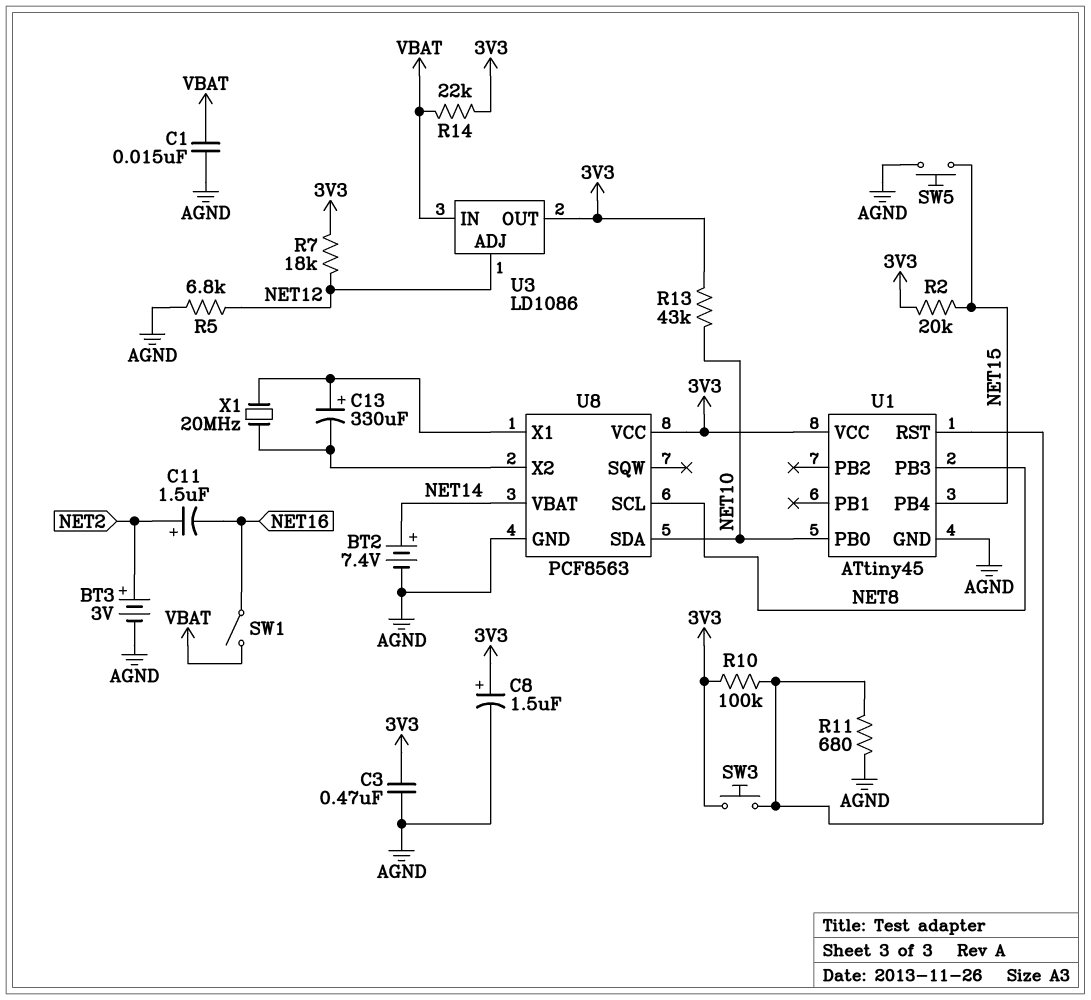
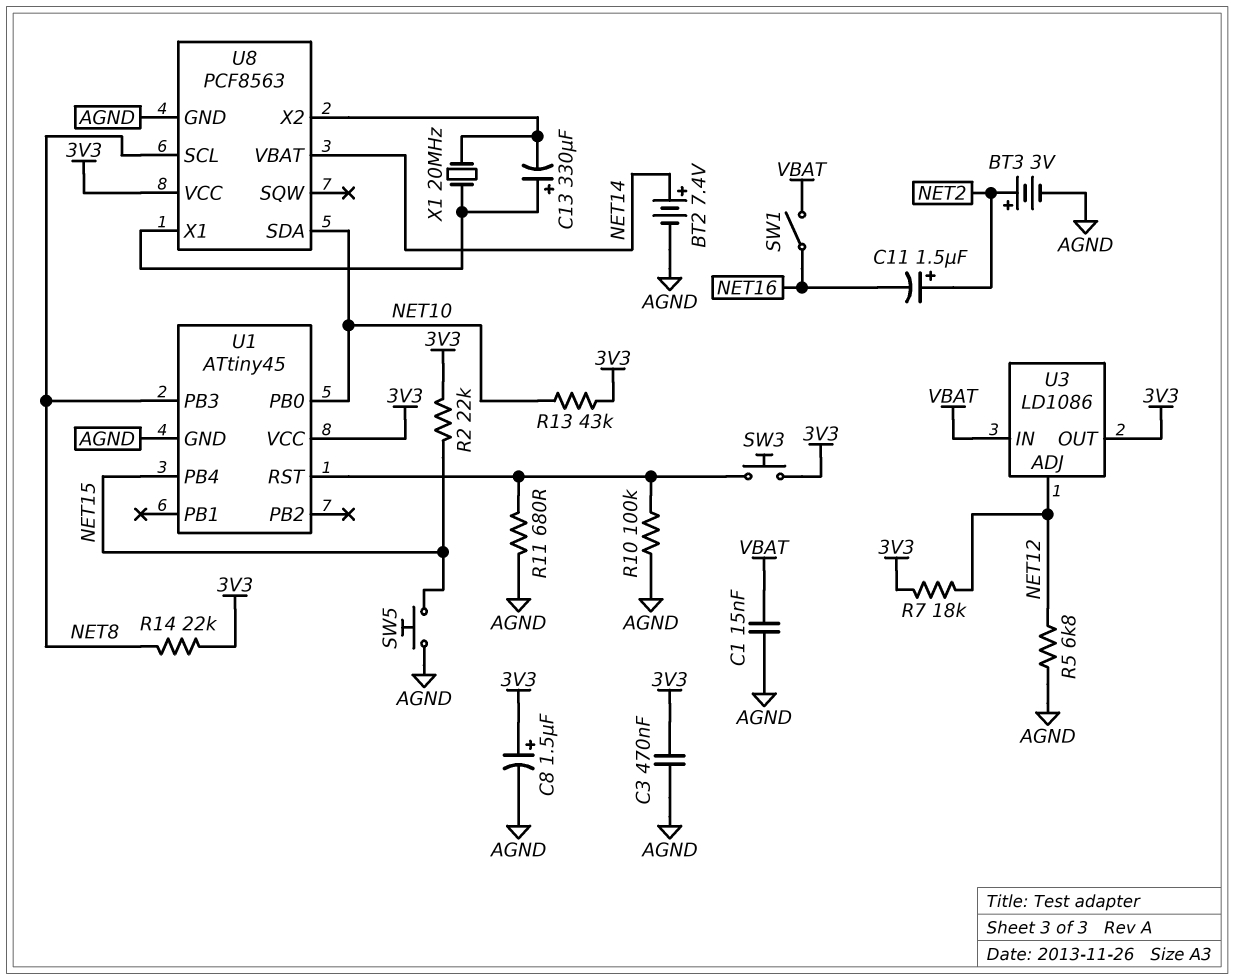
R2: 20k (3V3, NET15) -> 22k (3V3, NET15)
R10: 100k (3V3, U1/RST) -> 100k (AGND, U1/RST)
R14: 22k (3V3, VBAT) -> 22k (3V3, NET8)

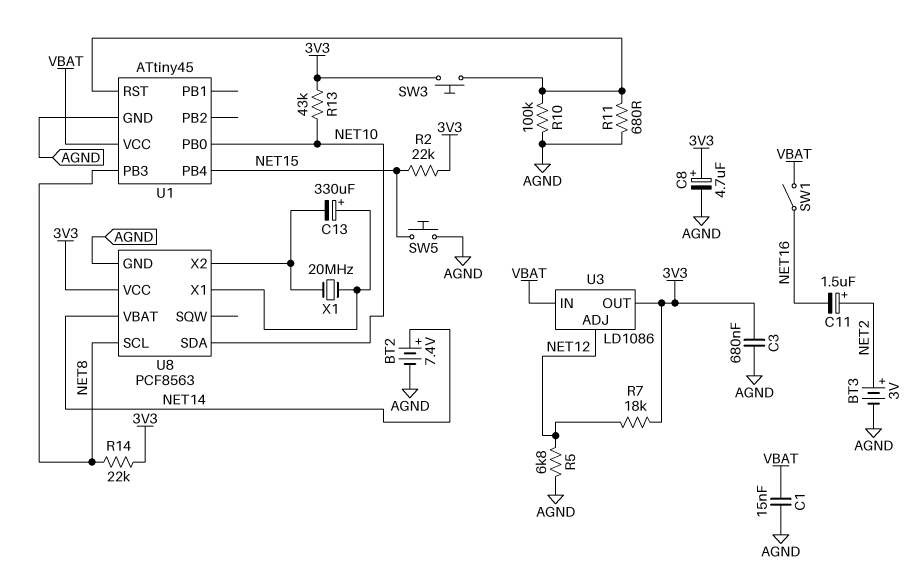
C3: 470nF (3V3, AGND) -> 680nF (3V3, AGND)
C8: 1.5uF (plus 3V3, minus AGND) -> 4.7uF (plus 3V3, minus AGND)
U1 pin VCC: 3V3 -> VBAT

